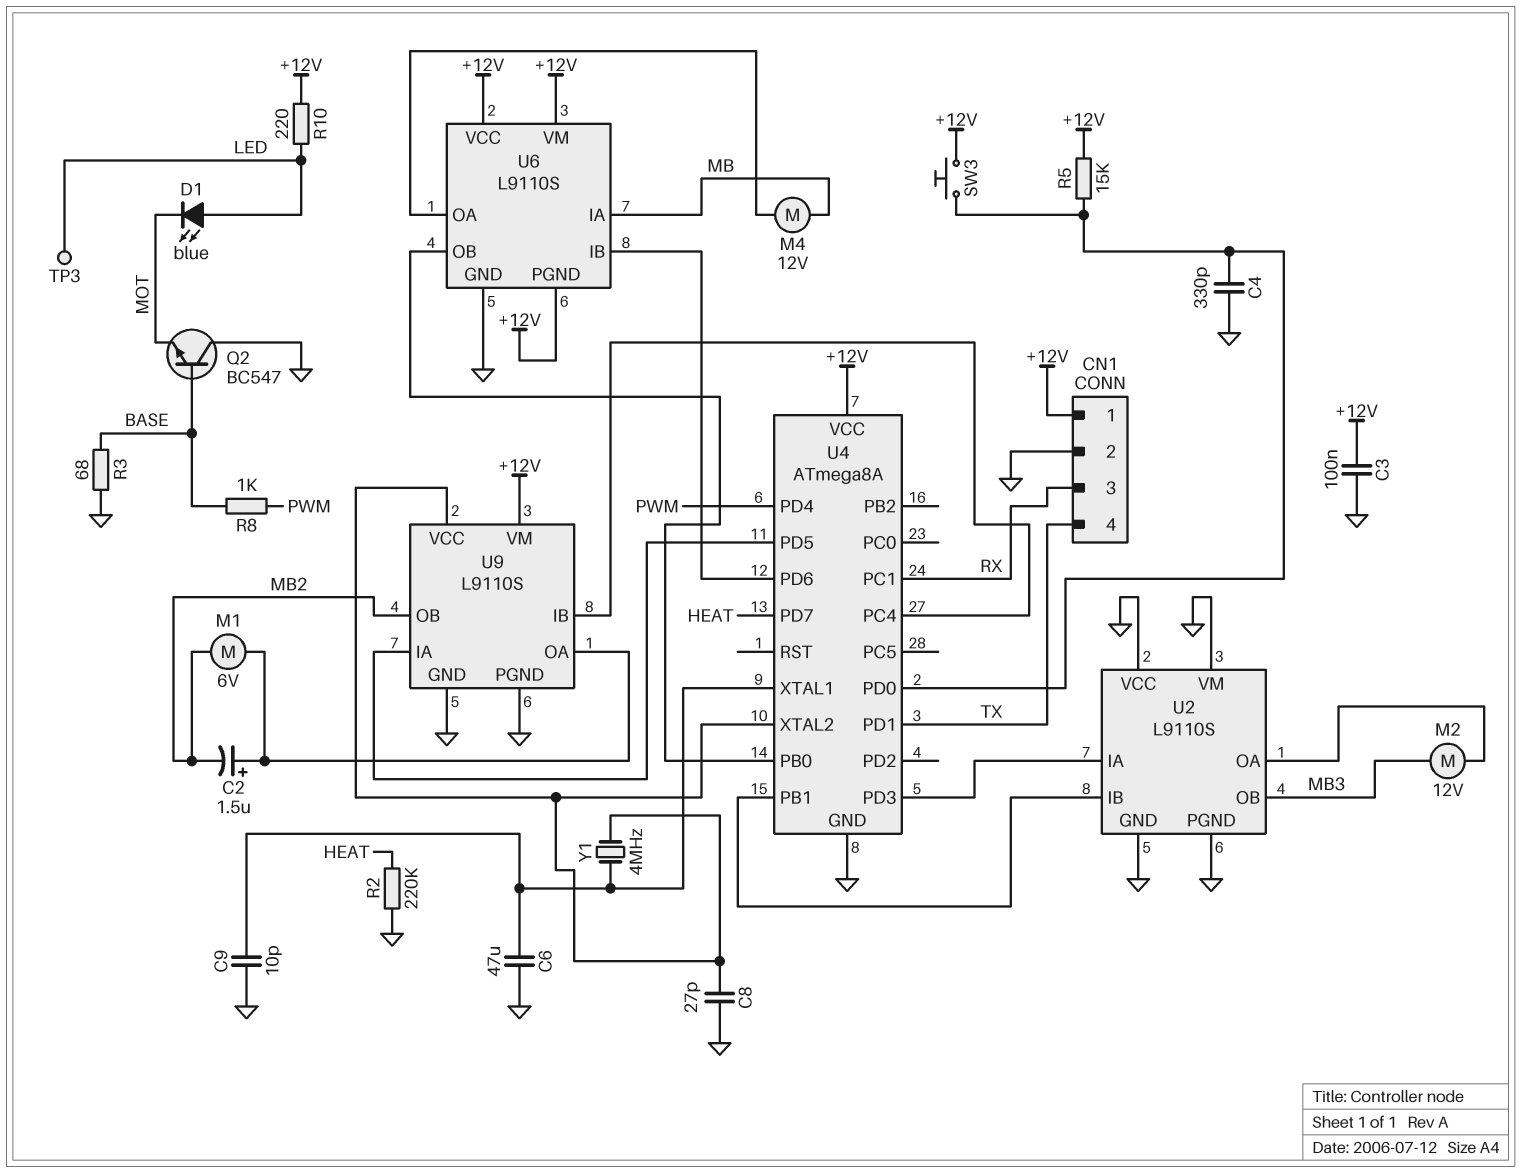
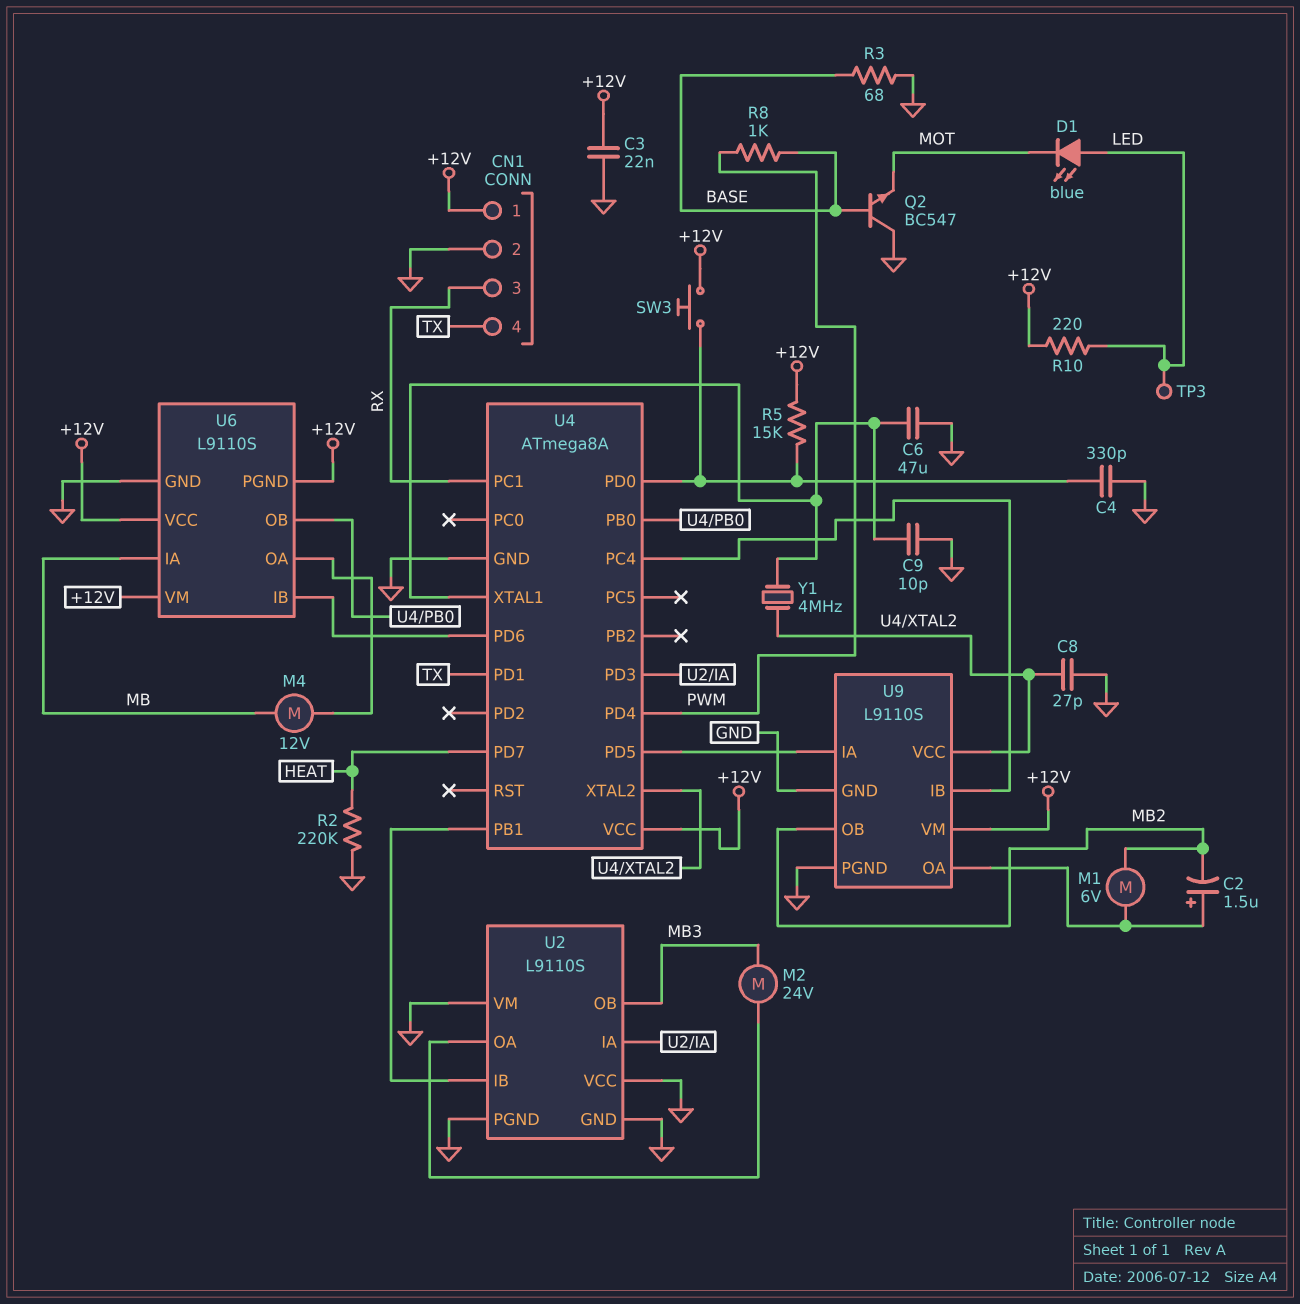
C3: 100nF (+12V, GND) -> 22nF (+12V, GND)
M2: motor 12V (MB3, U2/OA) -> motor 24V (MB3, U2/OA)

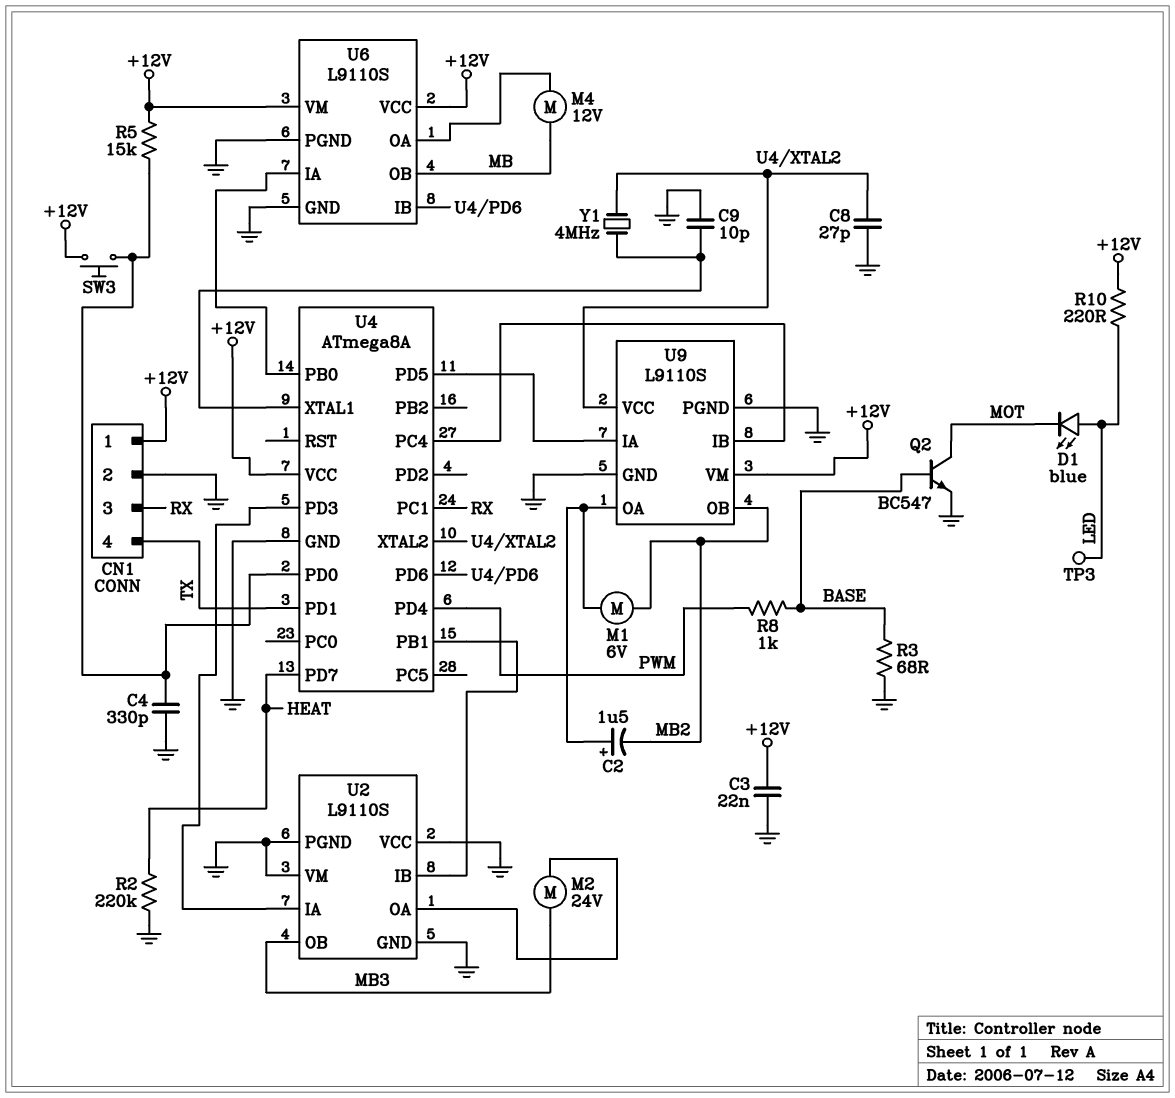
C6: 47uF (GND, U4/XTAL1) -> none
Q2: NPN BC547 (B BASE, C GND, E MOT) -> NPN BC547 (B BASE, C MOT, E GND)
U6 pin IA: MB -> U4/PB0
U6 pin OB: U4/PB0 -> MB
U6 pin PGND: +12V -> GND

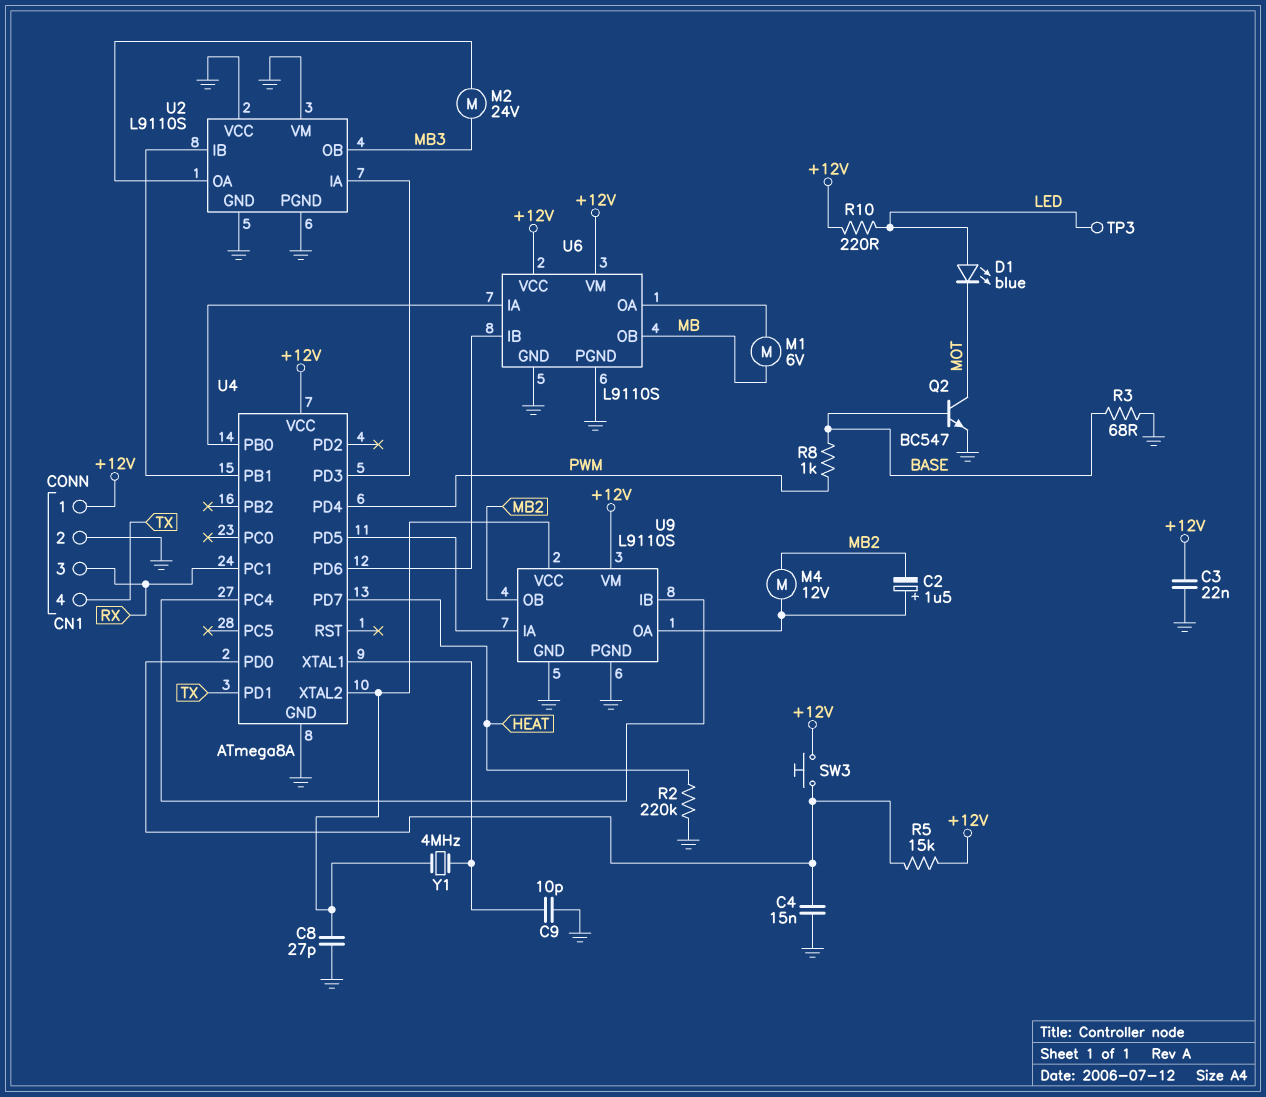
C4: 330pF (GND, U4/PD0) -> 15nF (GND, U4/PD0)
M1: motor 6V (MB2, U9/OA) -> motor 6V (MB, U6/OA)
M4: motor 12V (MB, U6/OA) -> motor 12V (MB2, U9/OA)

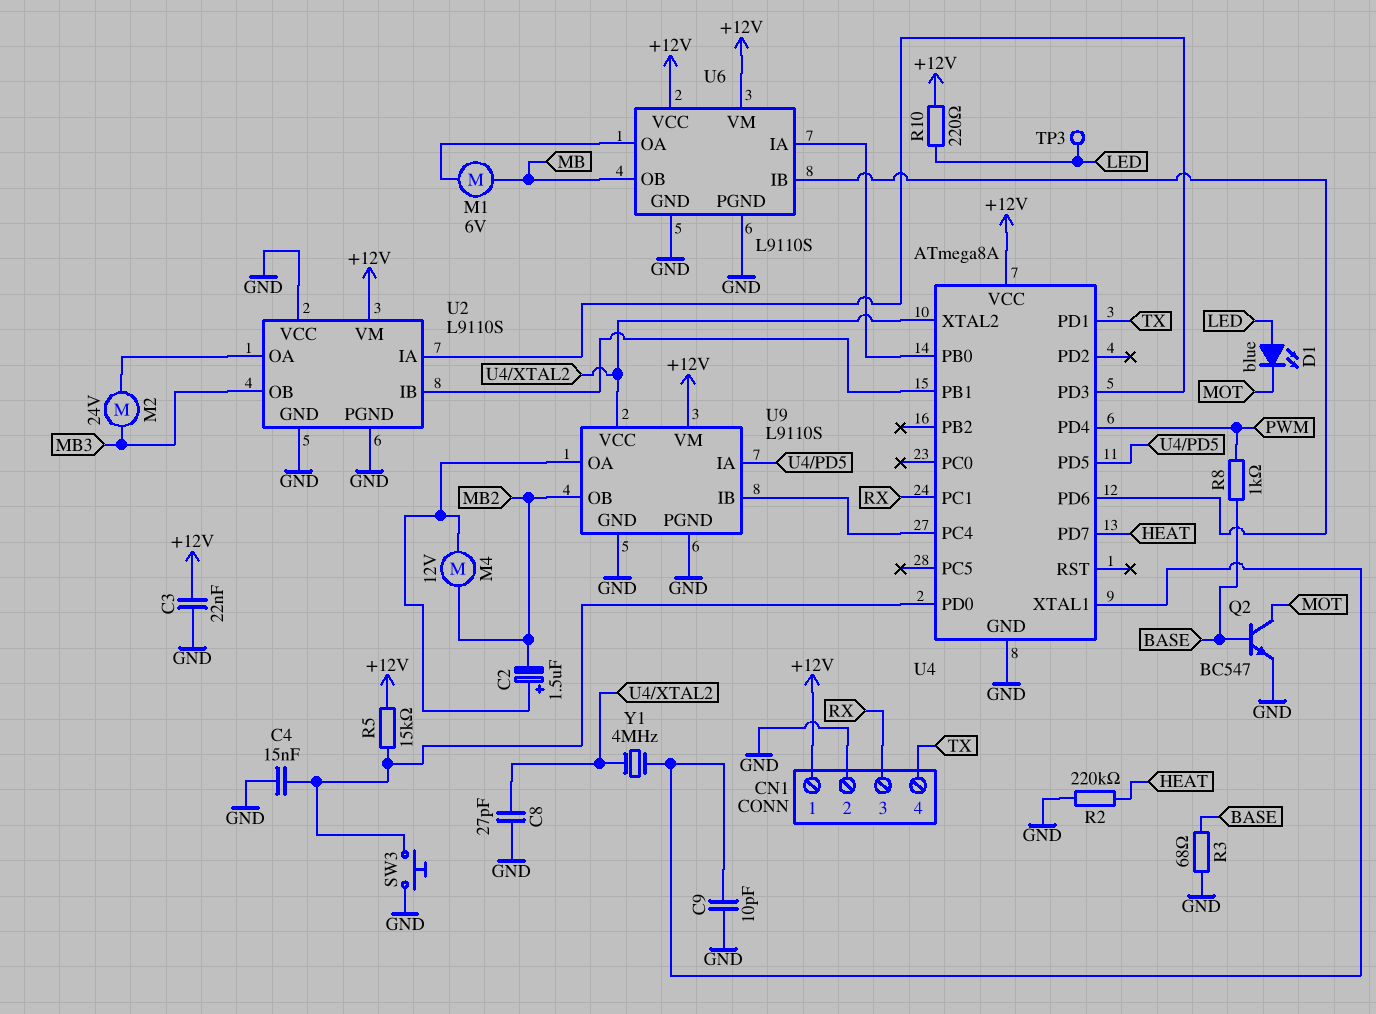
SW3: button (+12V, U4/PD0) -> button (GND, U4/PD0)
U2 pin VM: GND -> +12V

